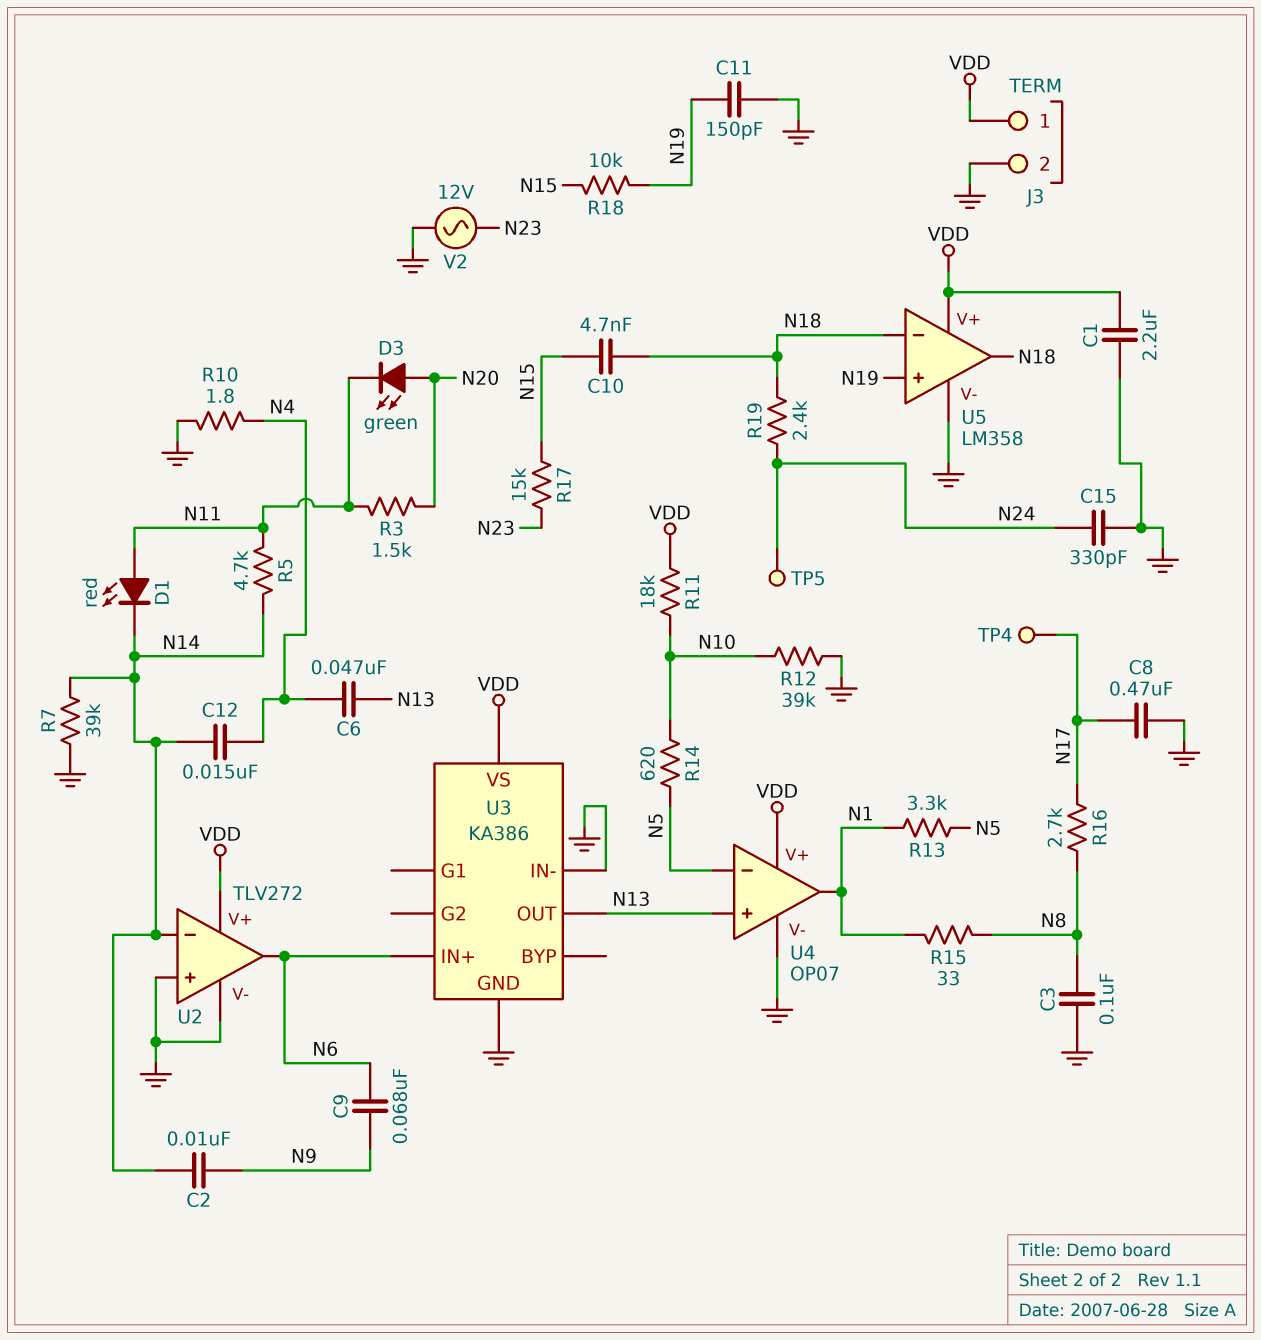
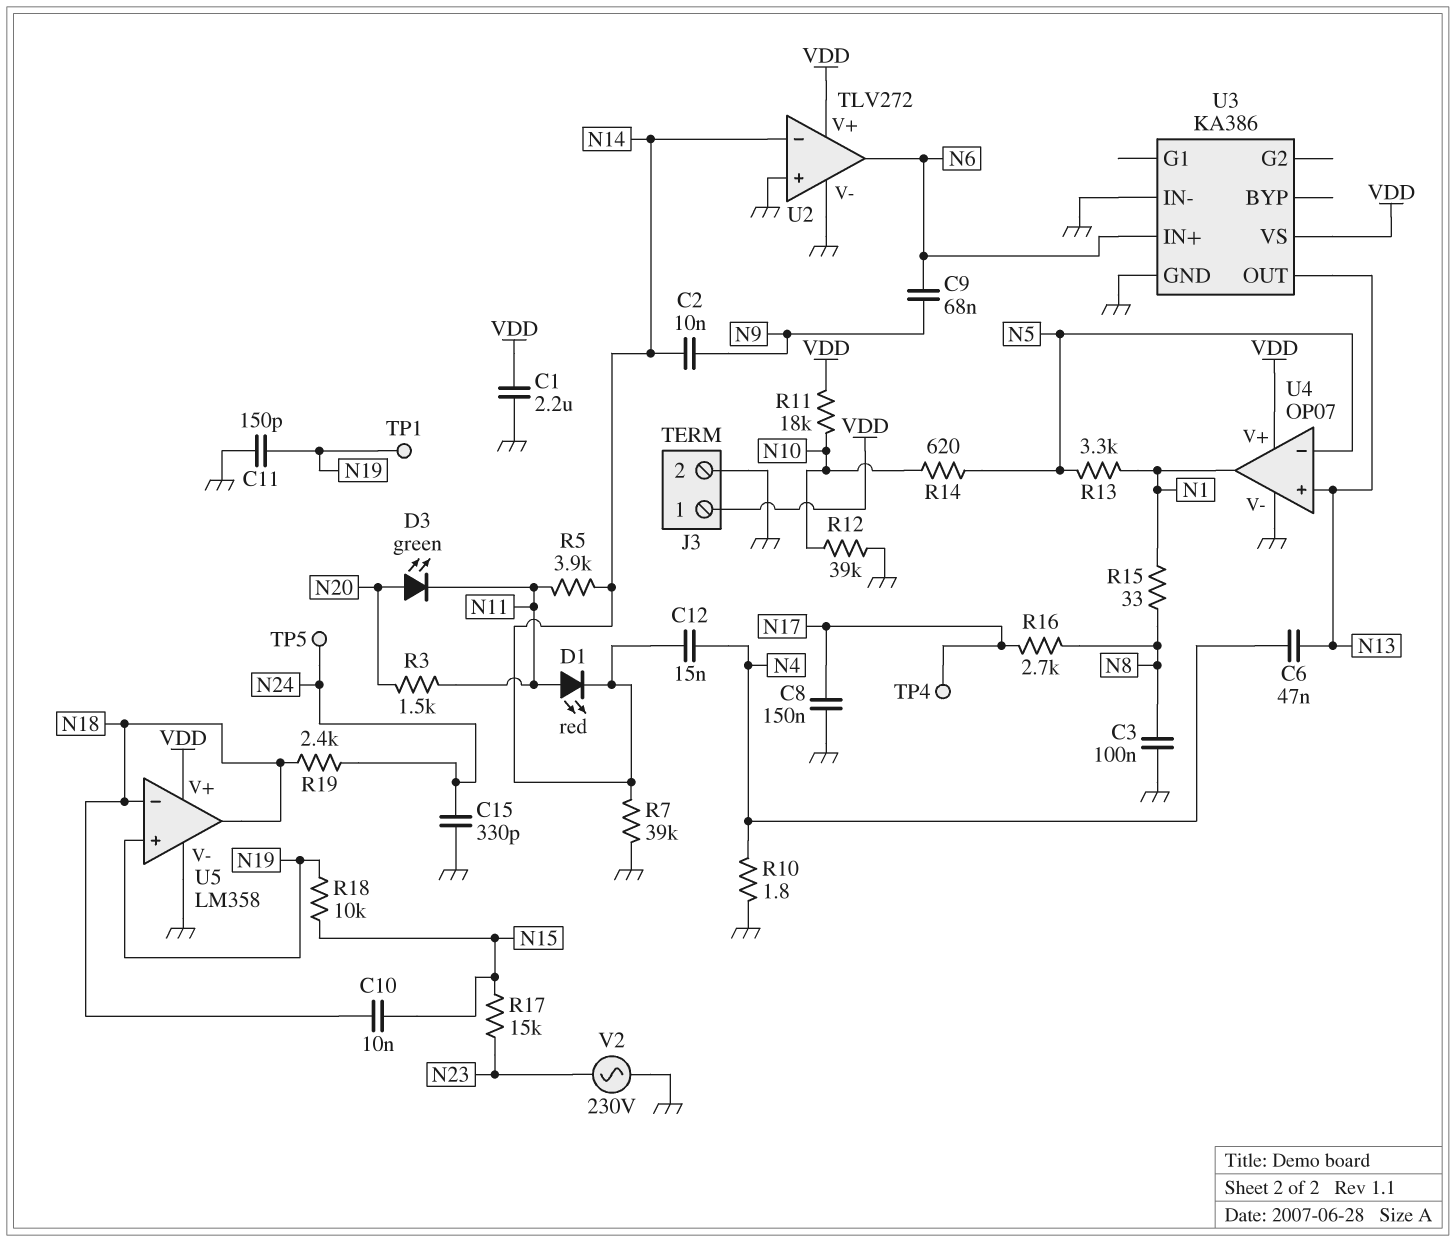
C8: 470nF (GND, N17) -> 150nF (GND, N17)
C10: 4.7nF (N15, N18) -> 10nF (N15, N18)
R5: 4.7k (N11, N14) -> 3.9k (N11, N14)
TP1: none -> test point (N19)
V2: AC 12V (GND, N23) -> AC 230V (GND, N23)

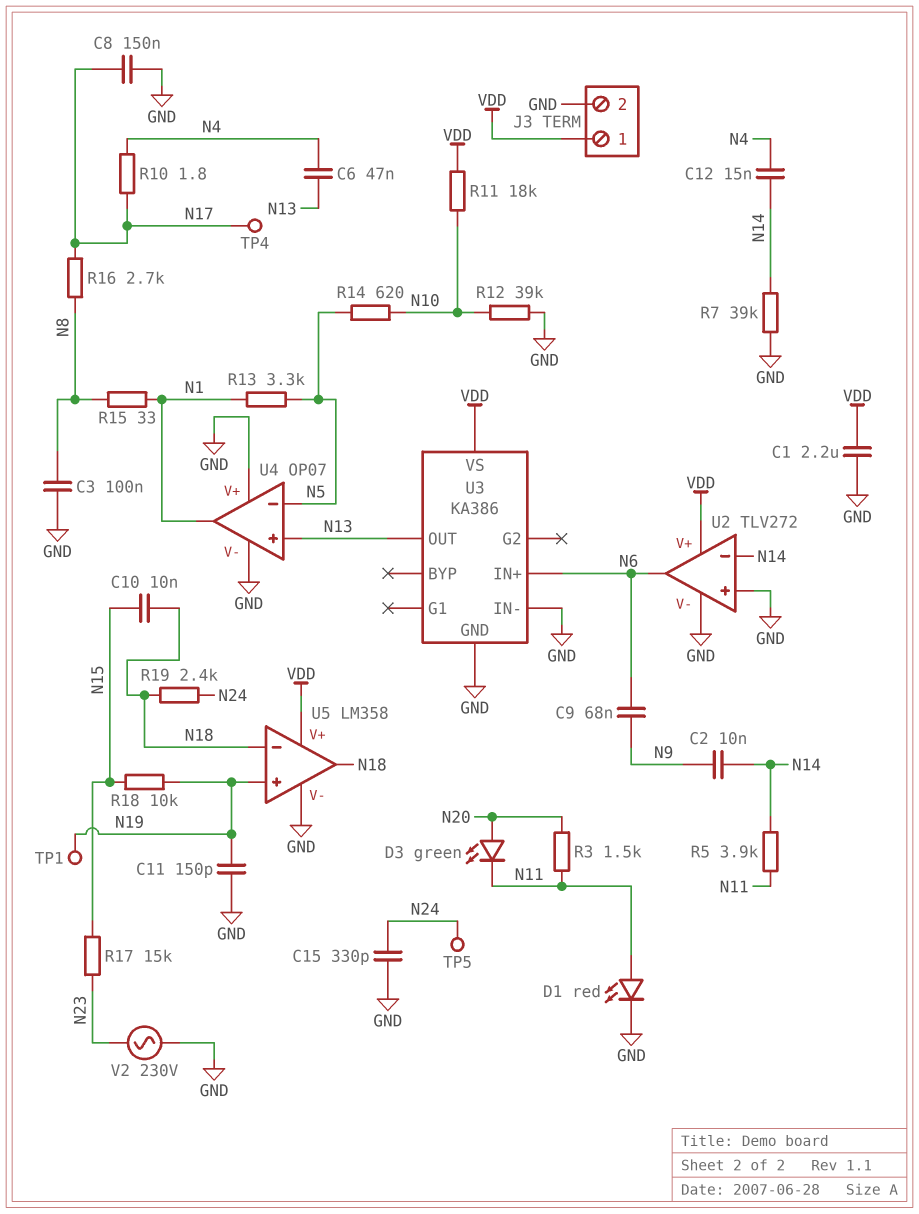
D1: LED red (A N11, K N14) -> LED red (A N11, K GND)
R10: 1.8 (GND, N4) -> 1.8 (N4, N17)
U4 pin V+: VDD -> GND

